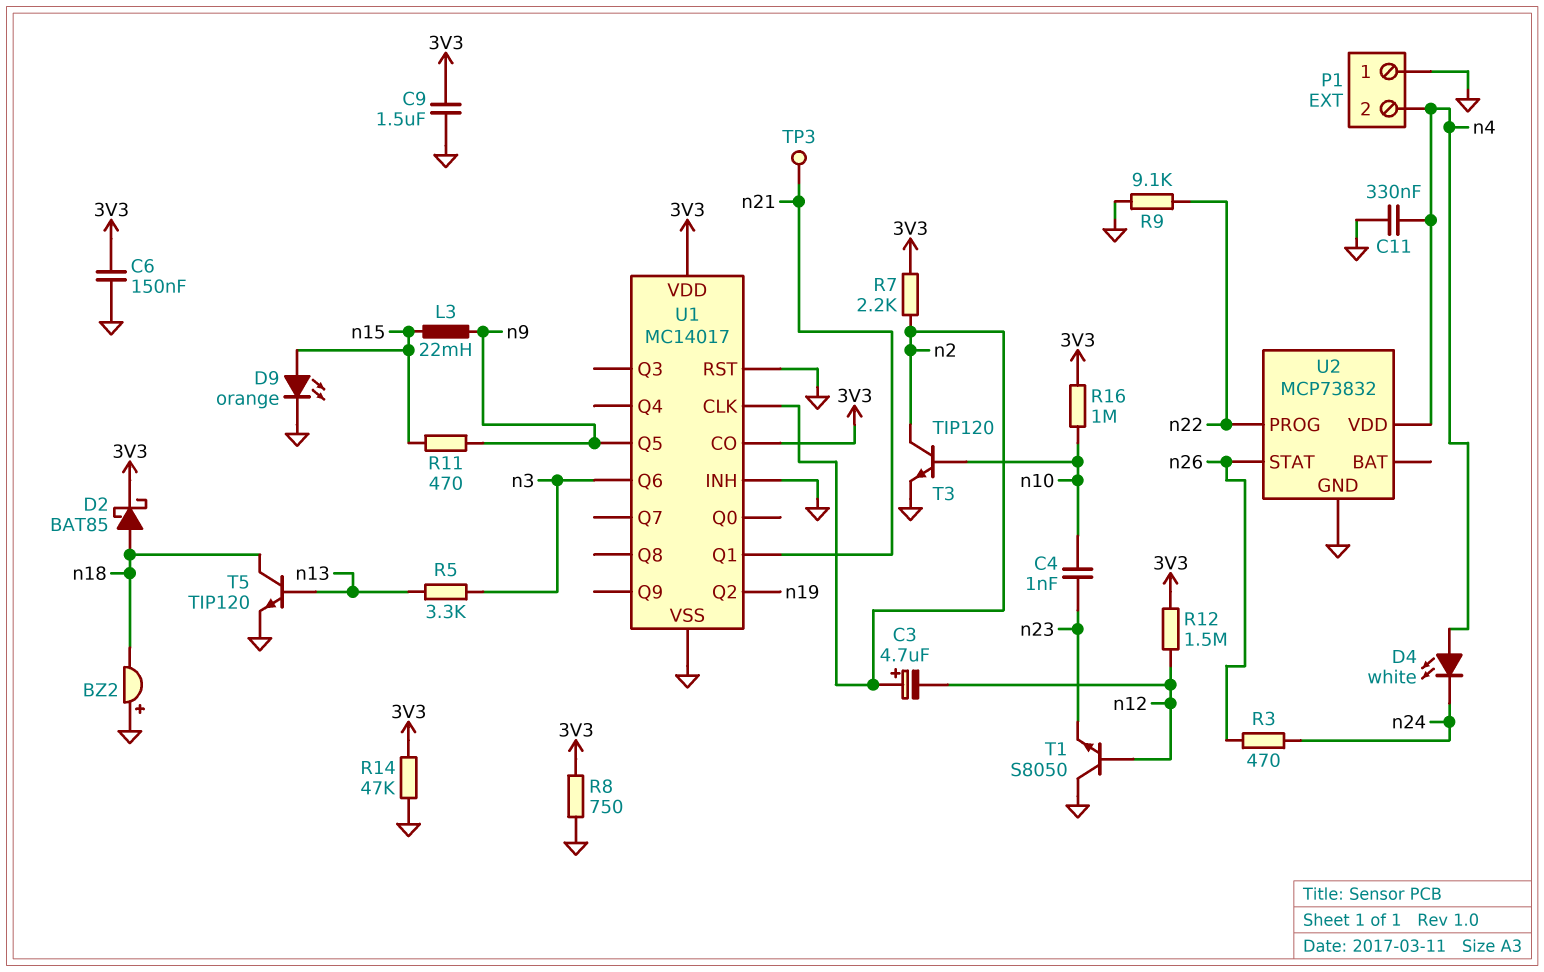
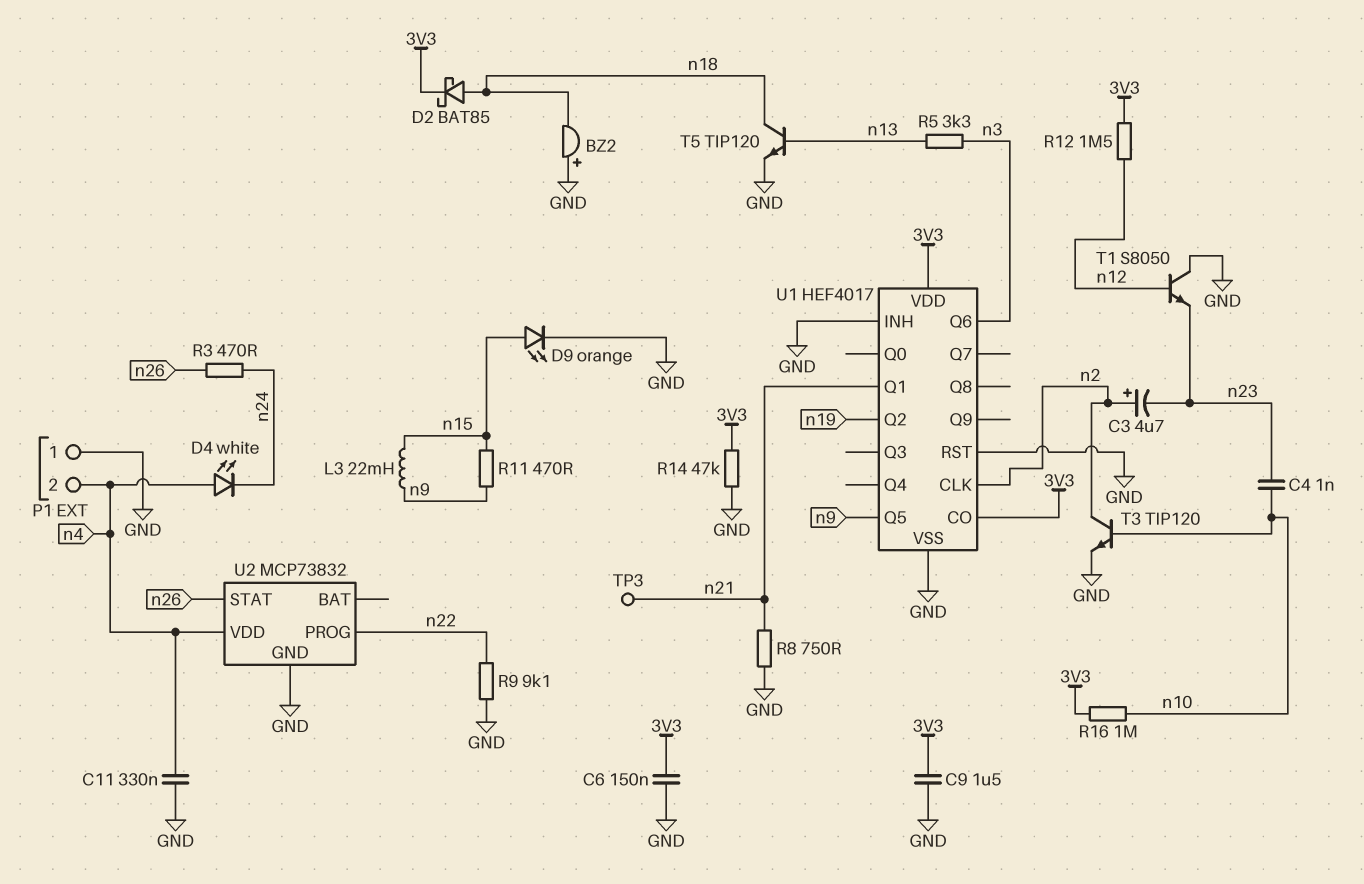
C3: 4.7uF (plus n2, minus n12) -> 4.7uF (plus n2, minus n23)
R7: 2.2k (3V3, n2) -> none
R8: 750 (3V3, GND) -> 750 (GND, n21)
U1: MC14017 -> HEF4017

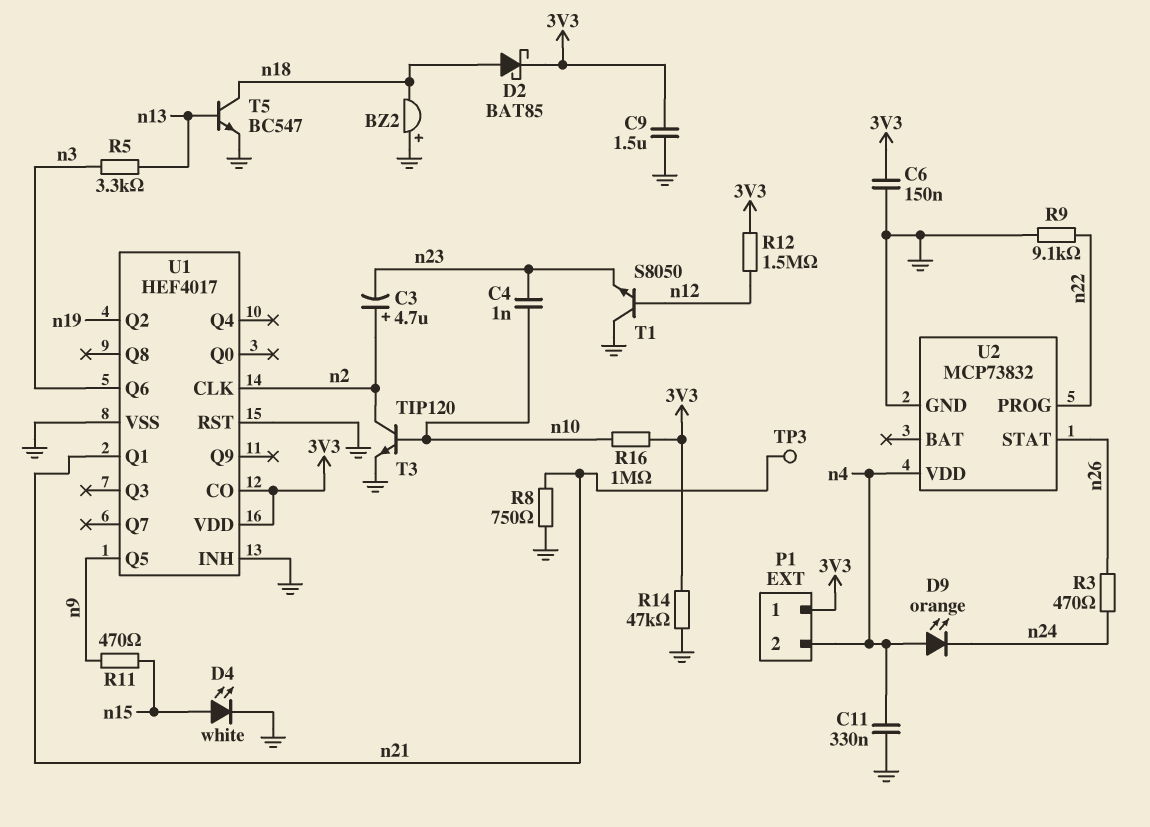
D4: LED white (A n4, K n24) -> LED white (A n15, K GND)
D9: LED orange (A n15, K GND) -> LED orange (A n4, K n24)
L3: 22mH (n9, n15) -> none
P1 pin 1: GND -> 3V3
T5: NPN TIP120 (B n13, C n18, E GND) -> NPN BC547 (B n13, C n18, E GND)

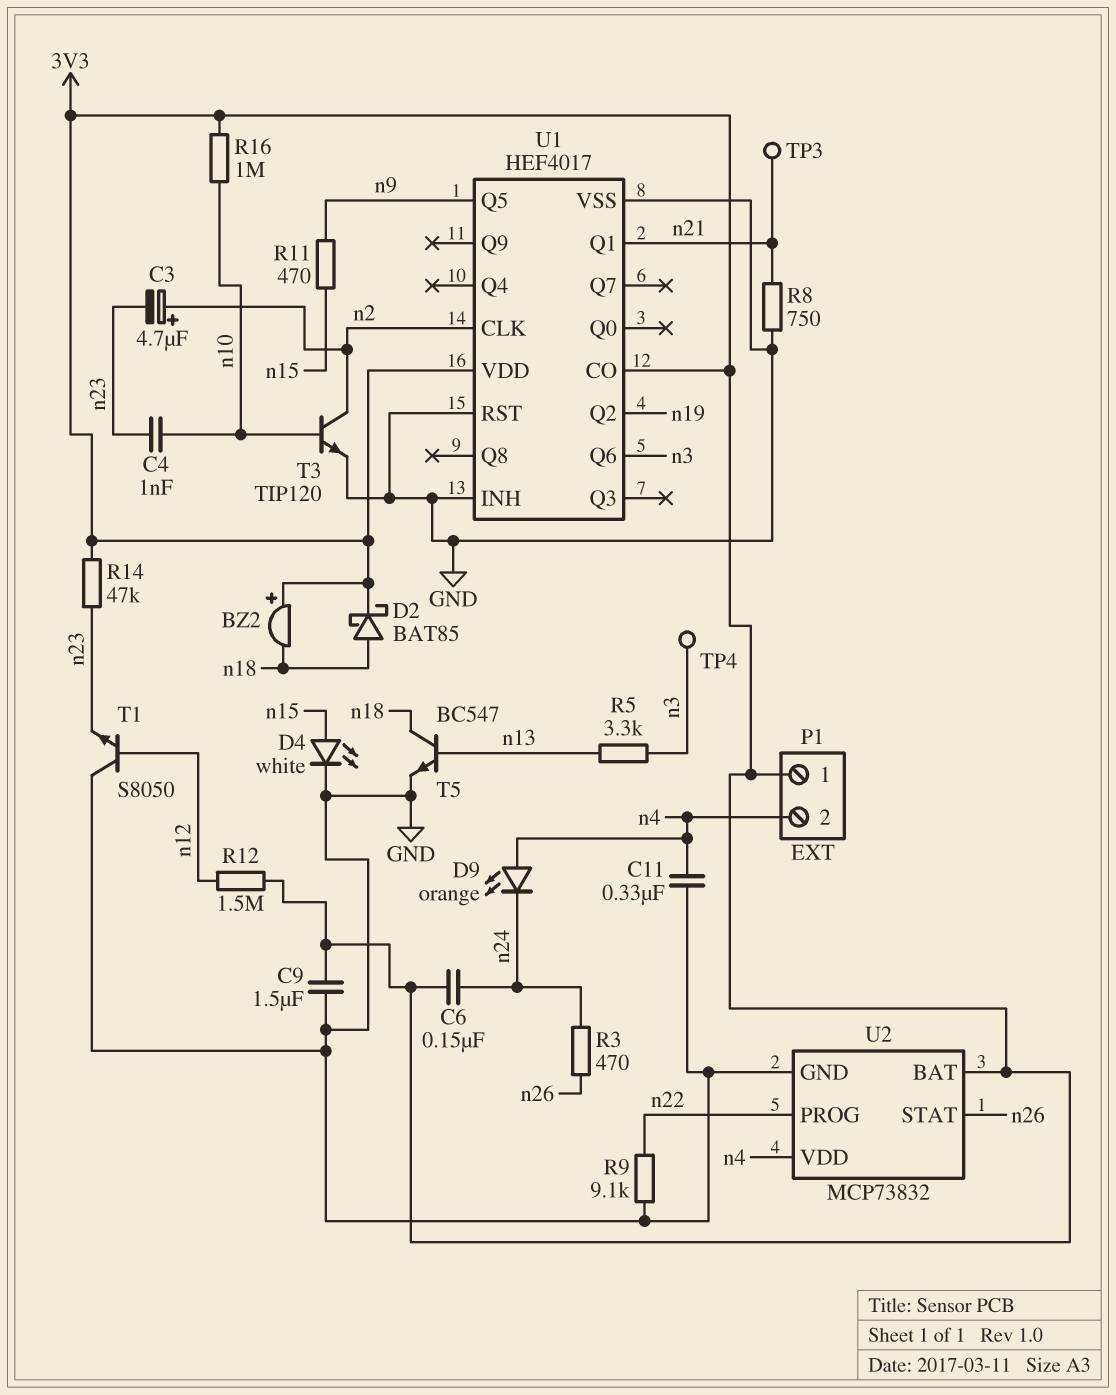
BZ2: buzzer (plus GND, minus n18) -> buzzer (plus 3V3, minus n18)
C6: 150nF (3V3, GND) -> 150nF (3V3, n24)
R14: 47k (3V3, GND) -> 47k (3V3, n23)
TP4: none -> test point (n3)
U2 pin BAT: none -> 3V3

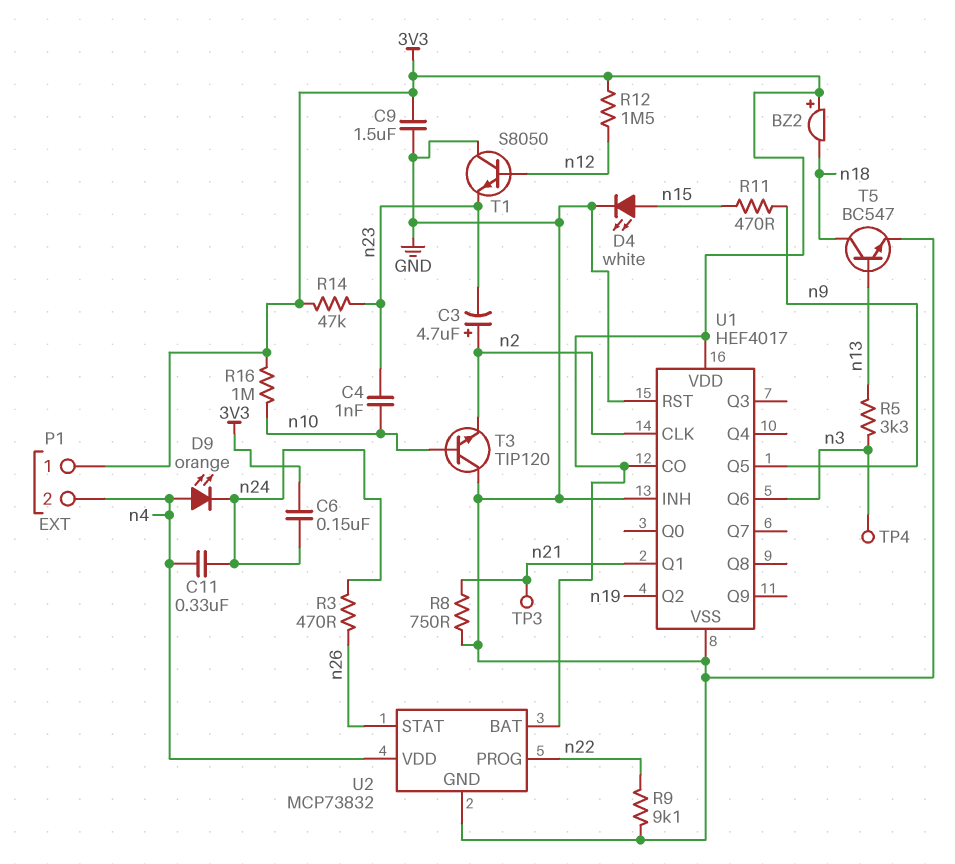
C11: 330nF (GND, n4) -> 330nF (n4, n24)
D2: schottky BAT85 (A n18, K 3V3) -> none
T3: NPN TIP120 (B n10, C n2, E GND) -> NPN TIP120 (B n10, C GND, E n2)

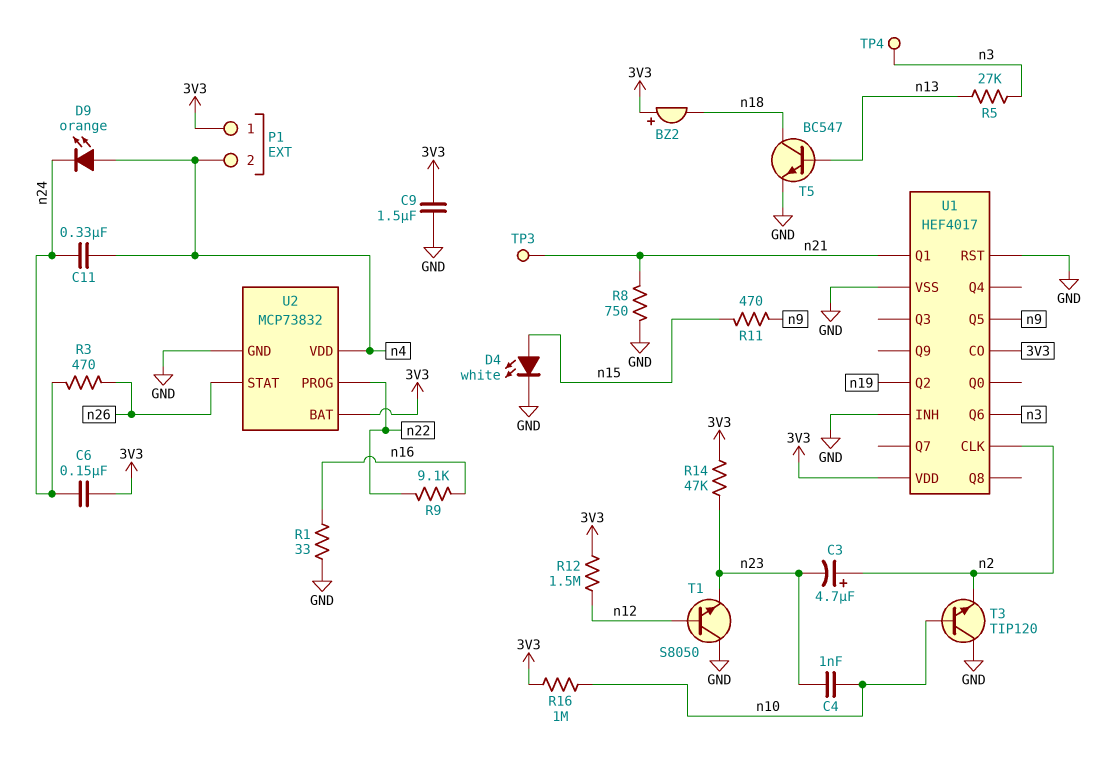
R1: none -> 33 (GND, n16)
R5: 3.3k (n3, n13) -> 27k (n3, n13)
R9: 9.1k (GND, n22) -> 9.1k (n16, n22)

